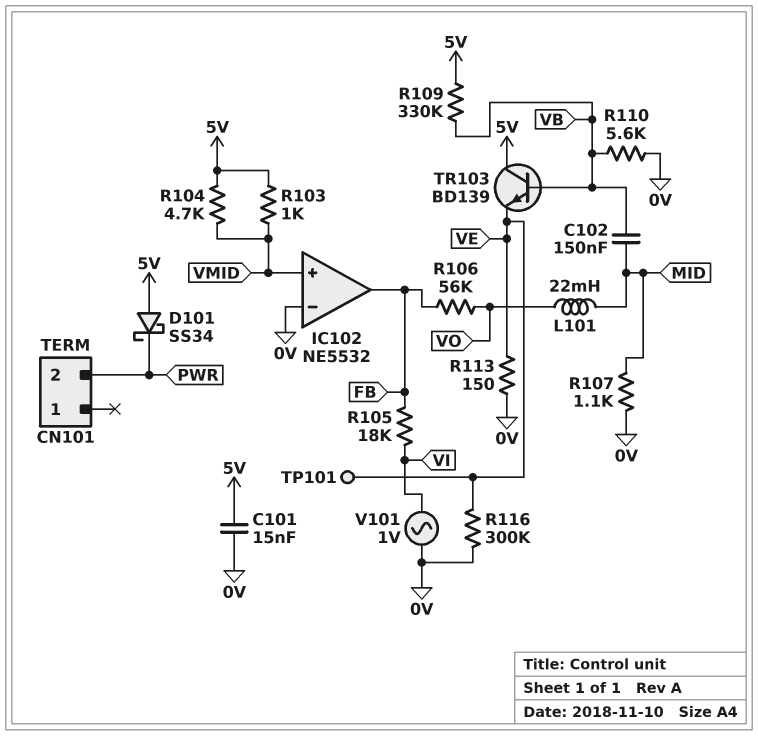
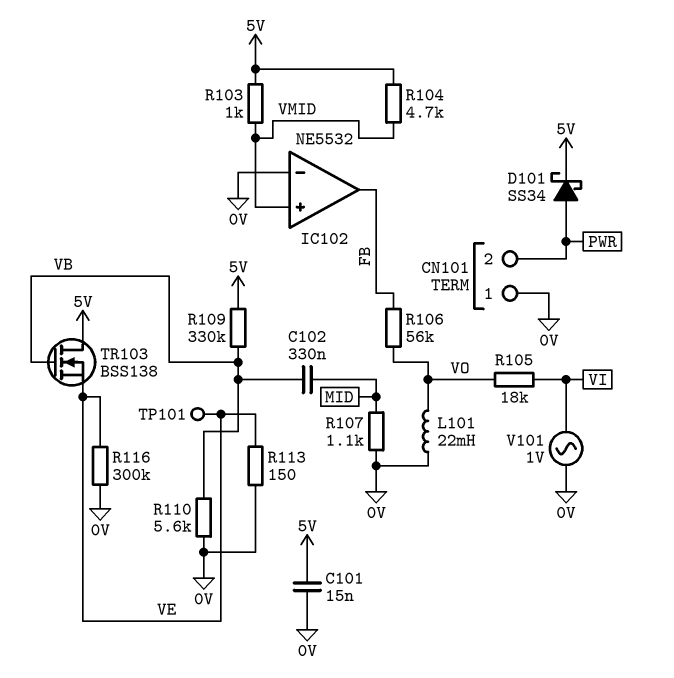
C102: 150nF (MID, VB) -> 330nF (MID, VB)
CN101 pin 1: none -> 0V
D101: schottky SS34 (A 5V, K PWR) -> schottky SS34 (A PWR, K 5V)
L101: 22mH (MID, VO) -> 22mH (0V, VO)
R105: 18k (FB, VI) -> 18k (VI, VO)
TR103: NPN BD139 (B VB, C 5V, E VE) -> NMOS BSS138 (G VB, D 5V, S VE)

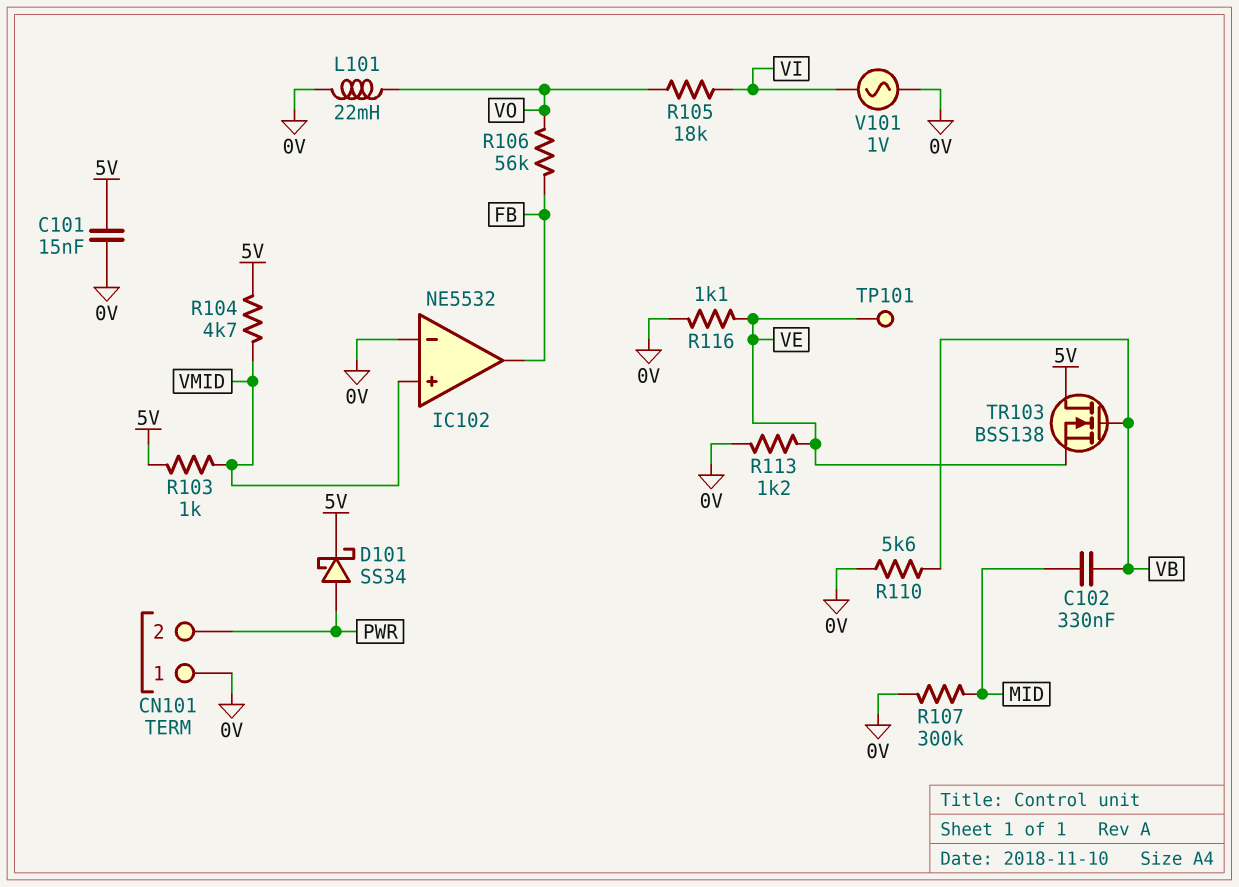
R107: 1.1k (0V, MID) -> 300k (0V, MID)
R109: 330k (5V, VB) -> none
R113: 150 (0V, VE) -> 1.2k (0V, VE)
R116: 300k (0V, VE) -> 1.1k (0V, VE)

